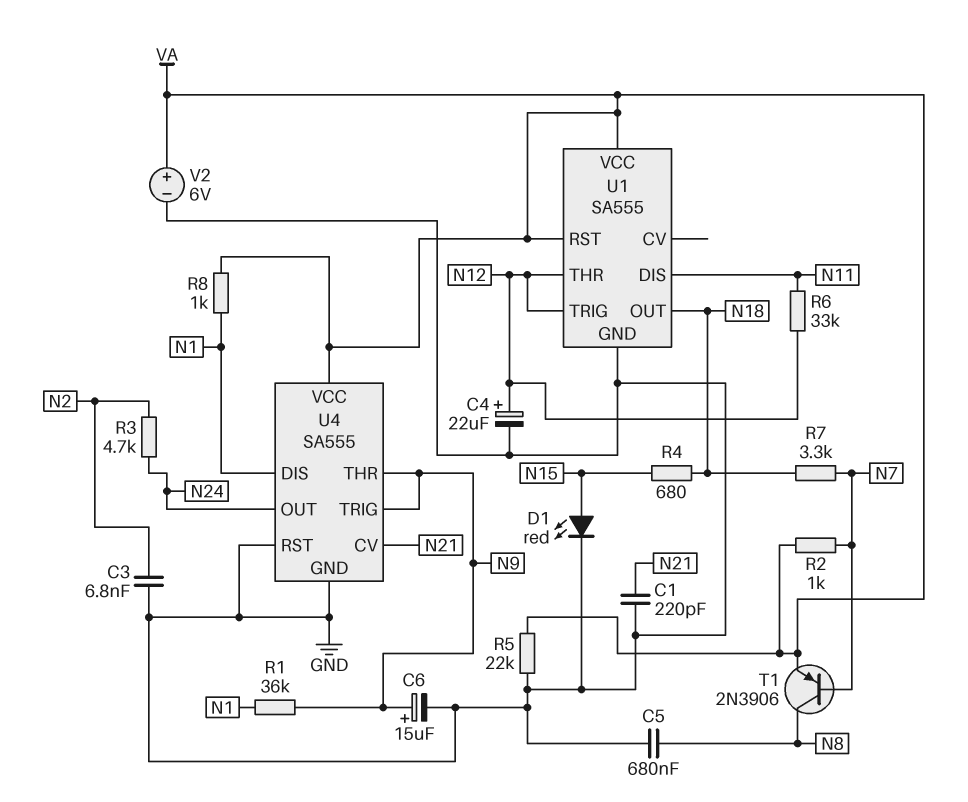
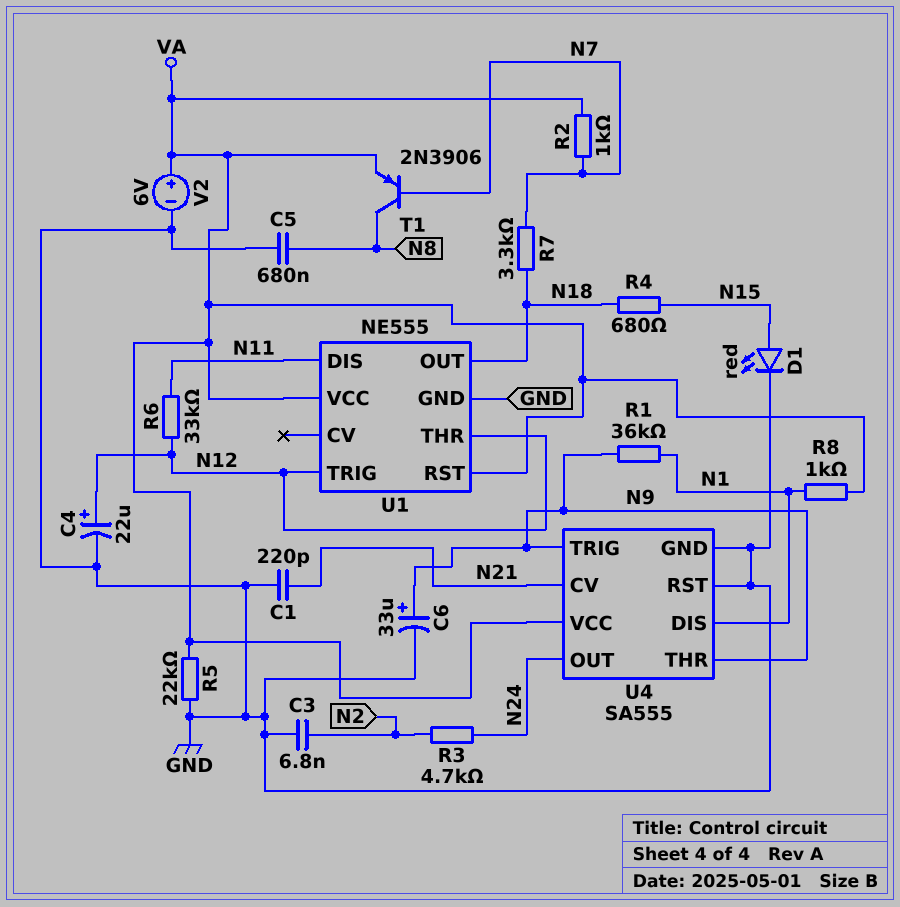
C6: 15uF (plus N9, minus GND) -> 33uF (plus N9, minus GND)
U1: SA555 -> NE555

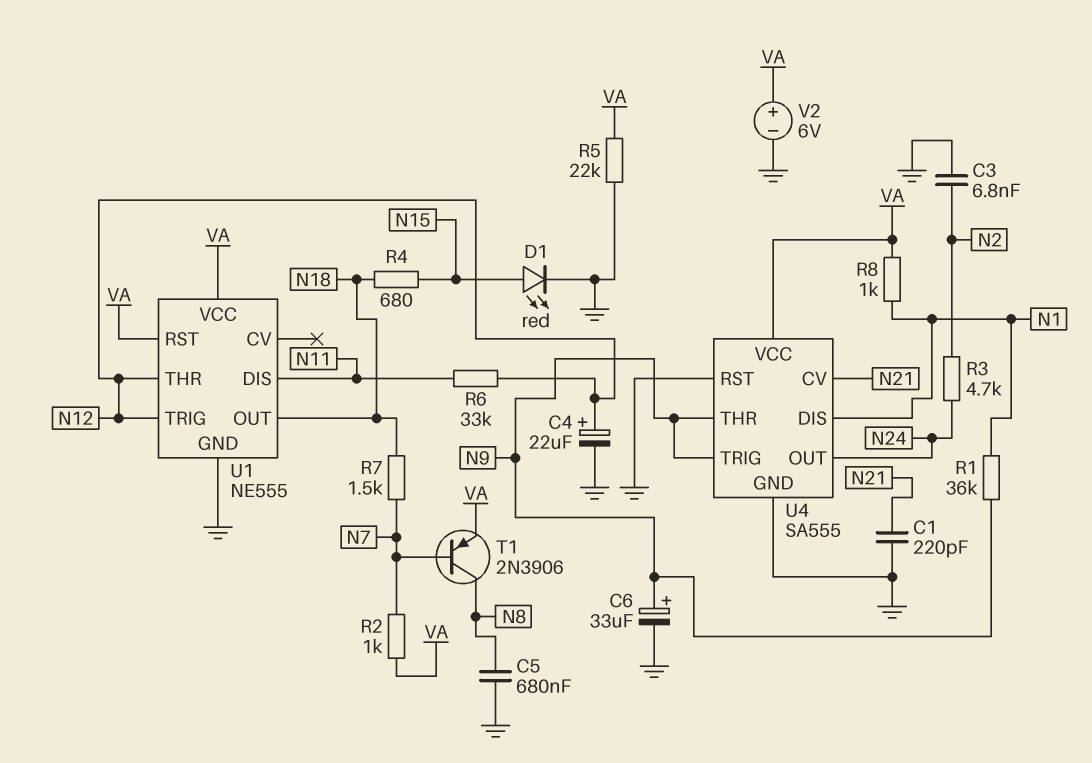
R7: 3.3k (N7, N18) -> 1.5k (N7, N18)

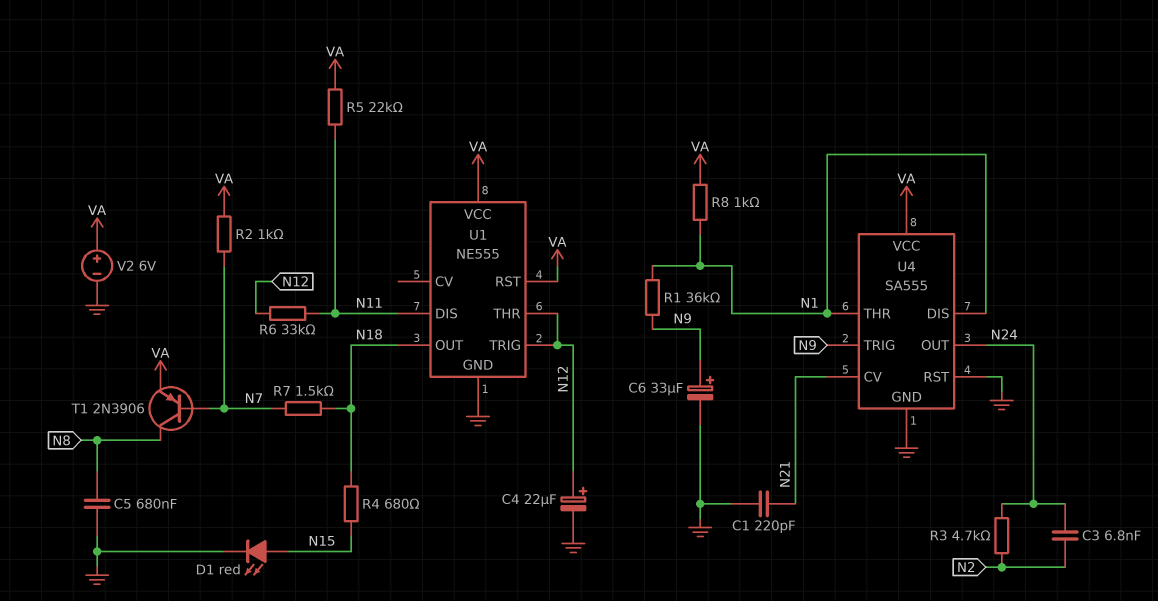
C3: 6.8nF (GND, N2) -> 6.8nF (N2, N24)
R5: 22k (GND, VA) -> 22k (N11, VA)
U4 pin THR: N9 -> N1

